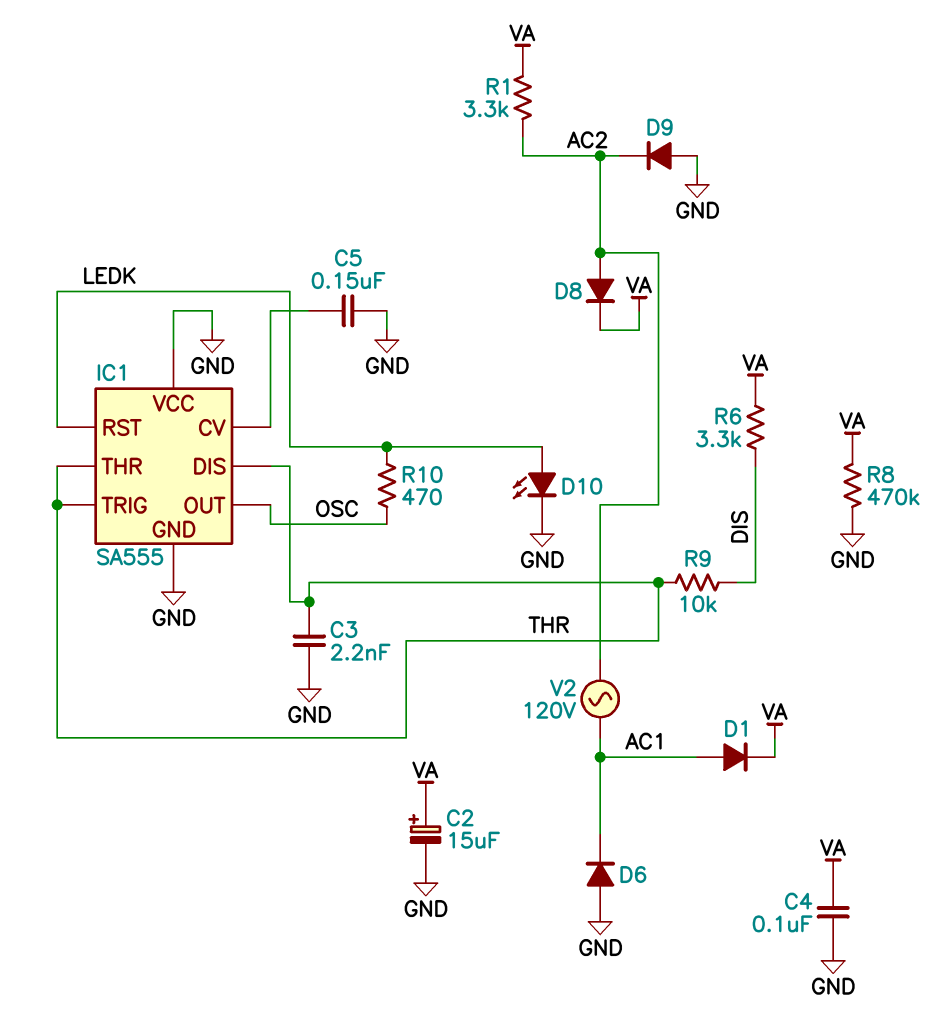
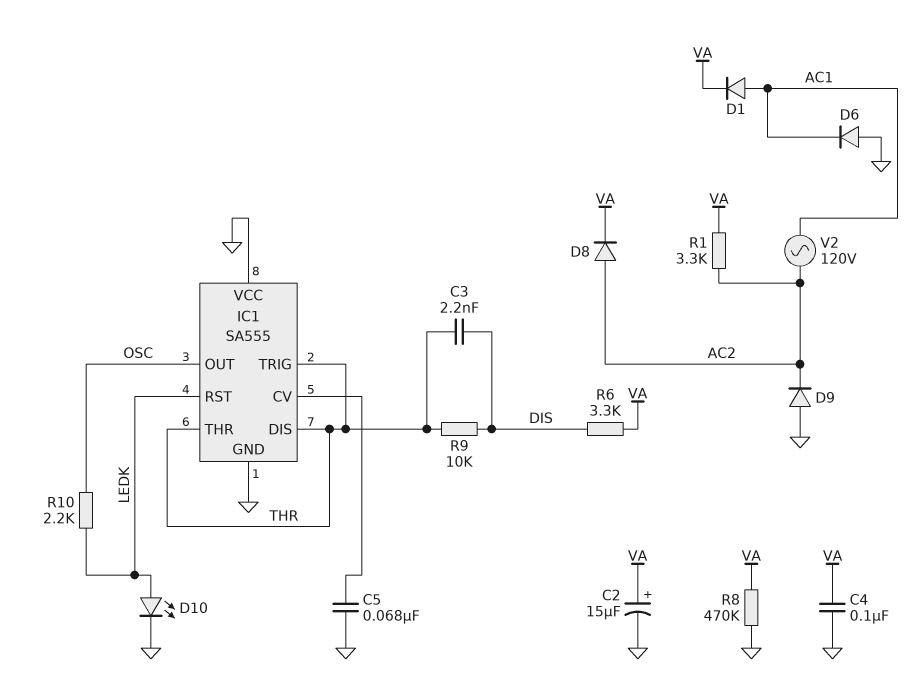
C3: 2.2nF (GND, THR) -> 2.2nF (DIS, THR)
C5: 150nF (GND, IC1/CV) -> 68nF (GND, IC1/CV)
R10: 470 (LEDK, OSC) -> 2.2k (LEDK, OSC)

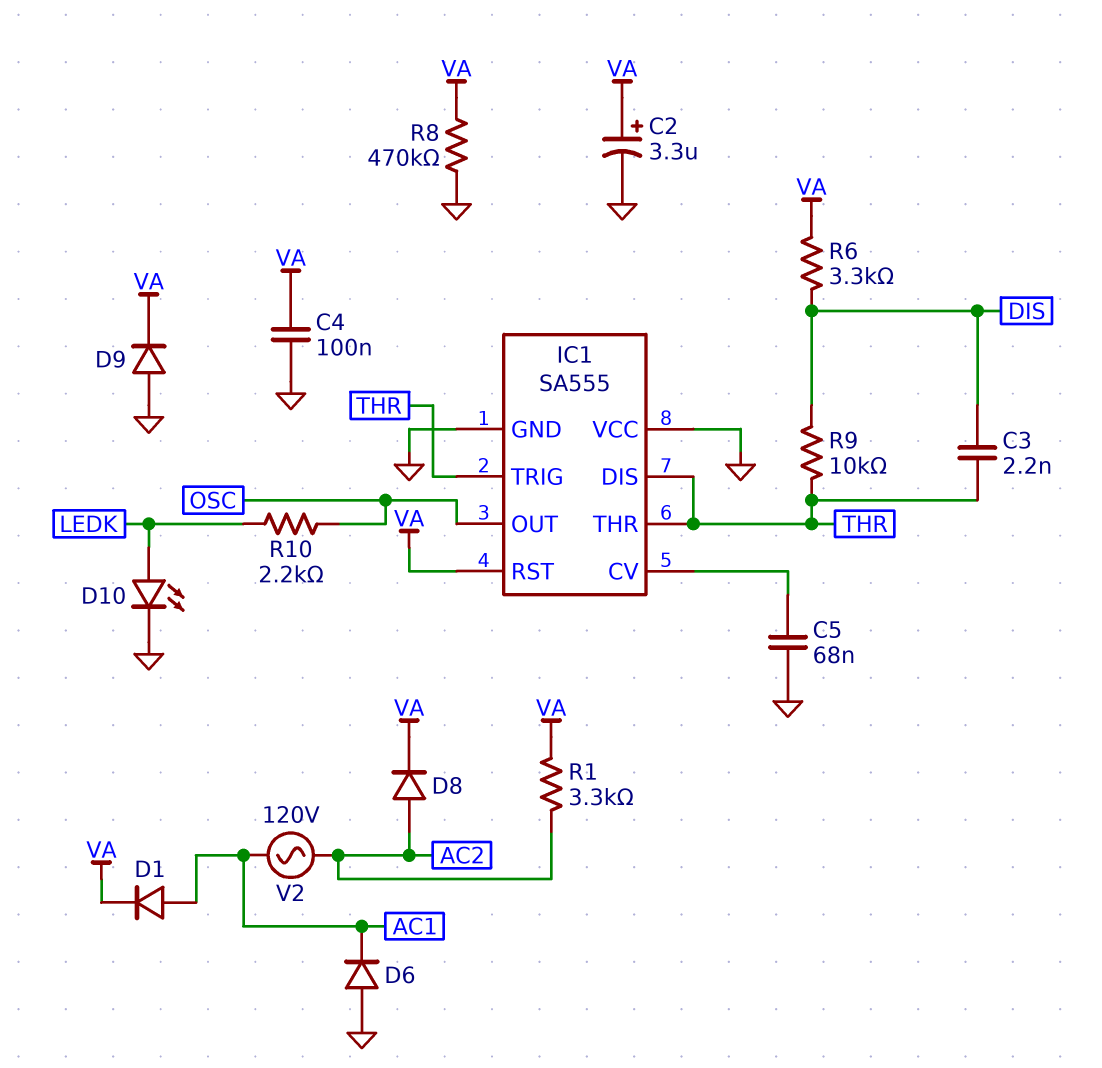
C2: 15uF (plus VA, minus GND) -> 3.3uF (plus VA, minus GND)
D9: diode (A GND, K AC2) -> diode (A GND, K VA)
IC1 pin RST: LEDK -> VA

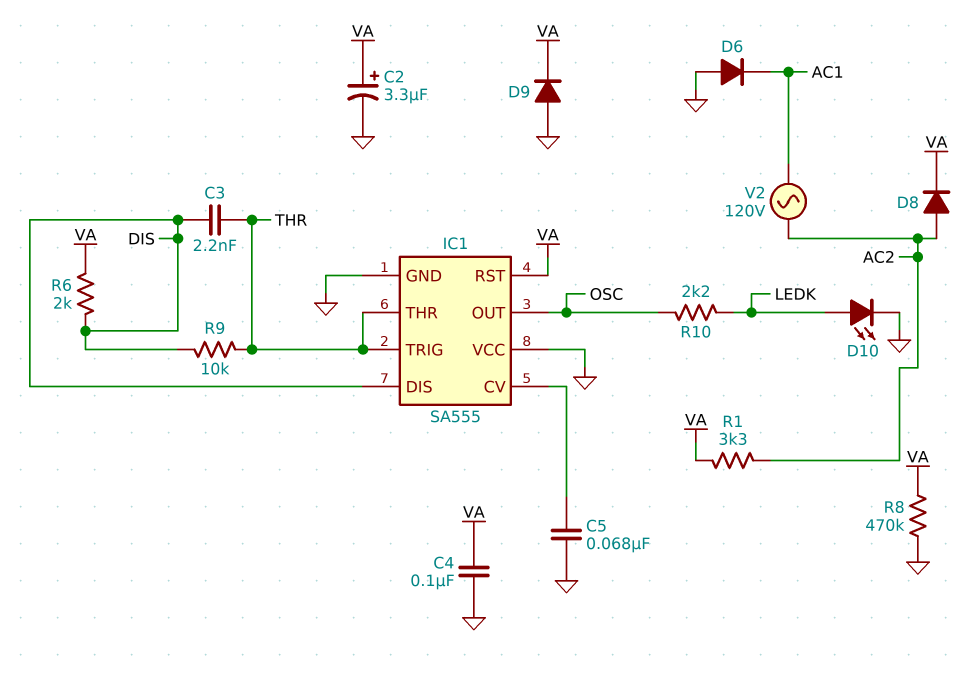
D1: diode (A AC1, K VA) -> none
IC1 pin DIS: THR -> DIS
R6: 3.3k (DIS, VA) -> 2k (DIS, VA)

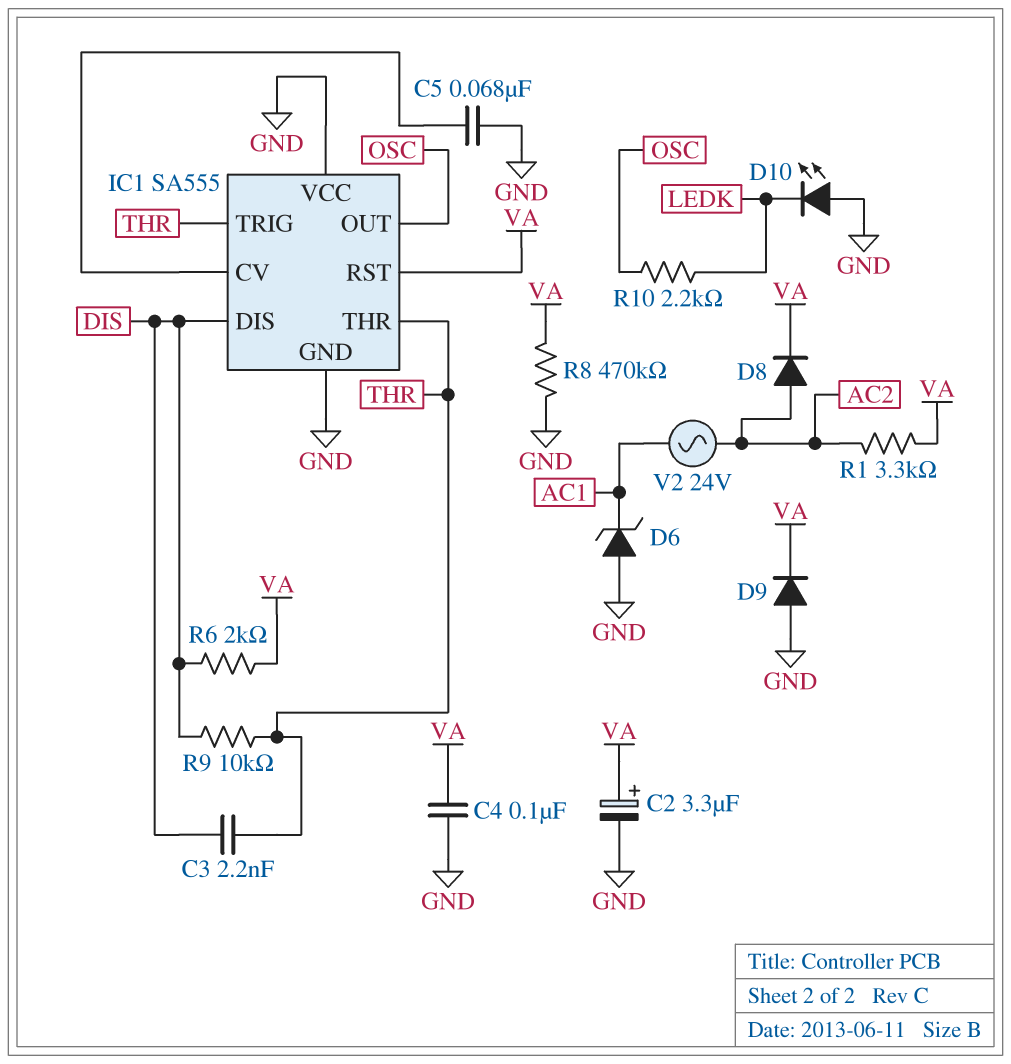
D6: diode (A GND, K AC1) -> zener (A GND, K AC1)
D10: LED (A LEDK, K GND) -> LED (A GND, K LEDK)
V2: AC 120V (AC1, AC2) -> AC 24V (AC1, AC2)

